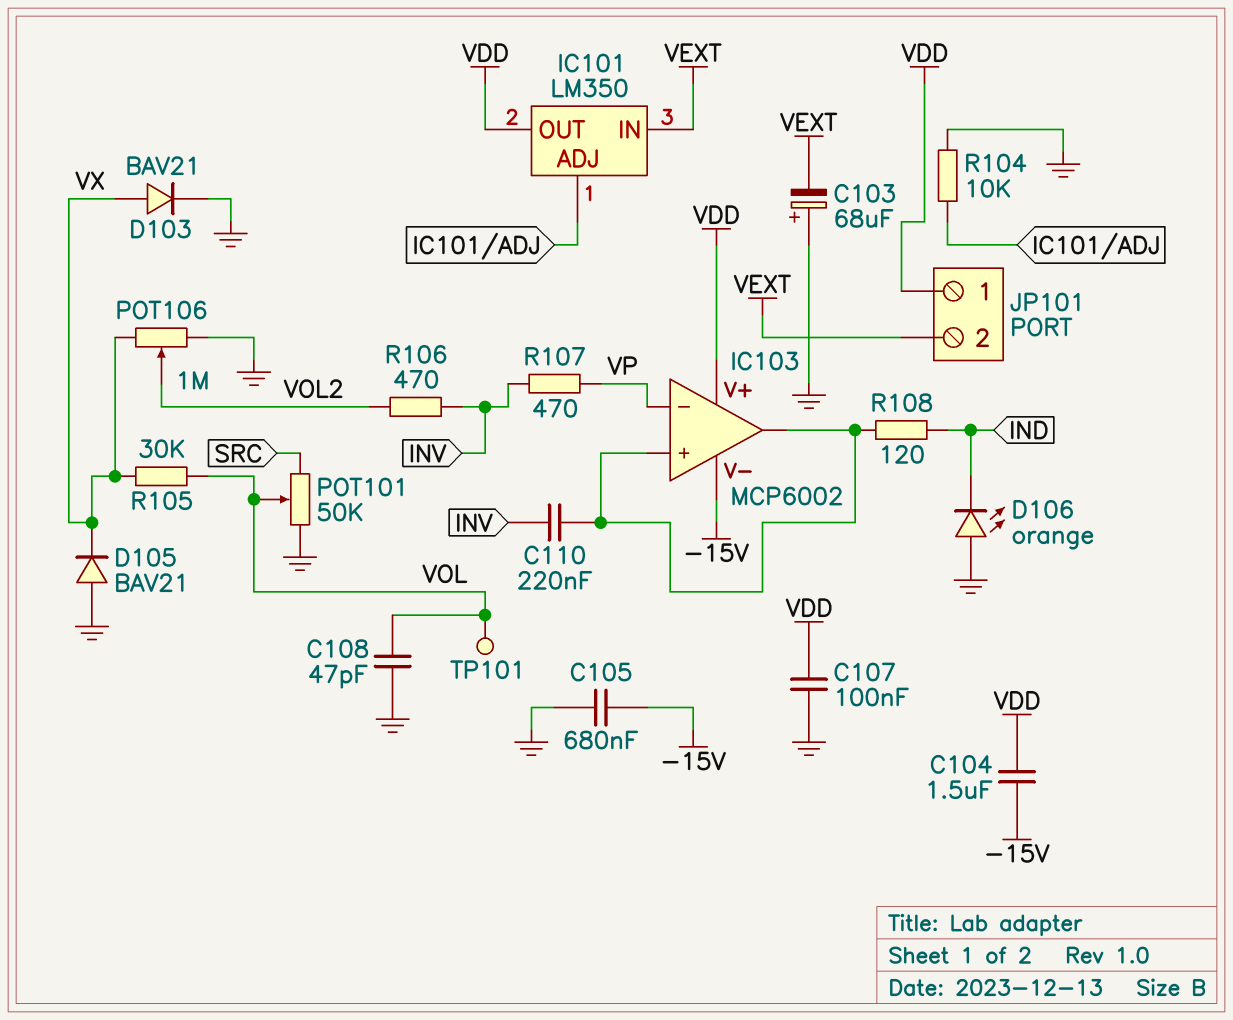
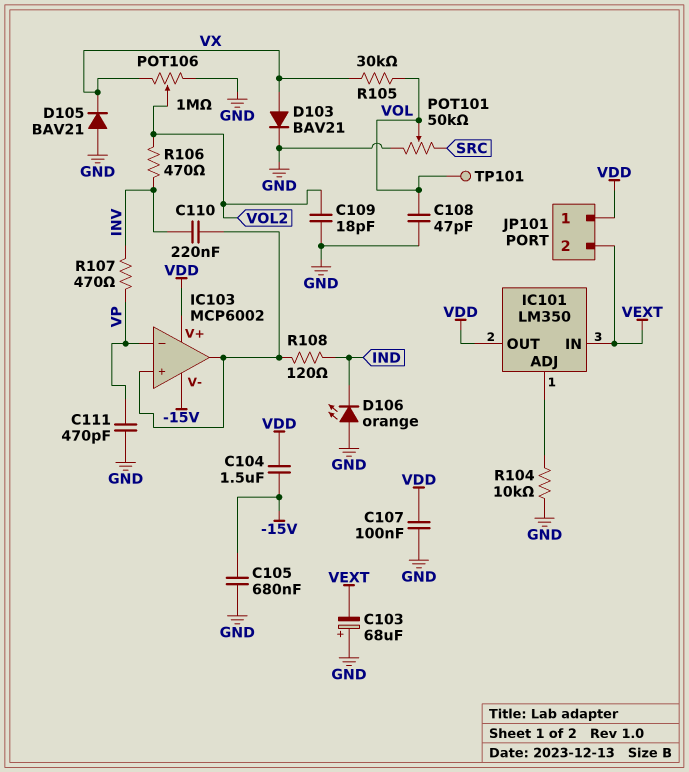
C109: none -> 18pF (GND, VOL2)
C111: none -> 470pF (GND, VP)

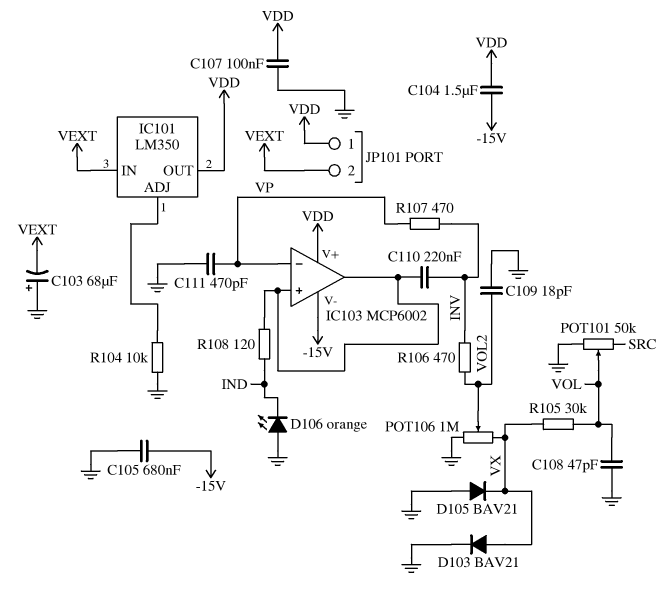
TP101: test point (VOL) -> none

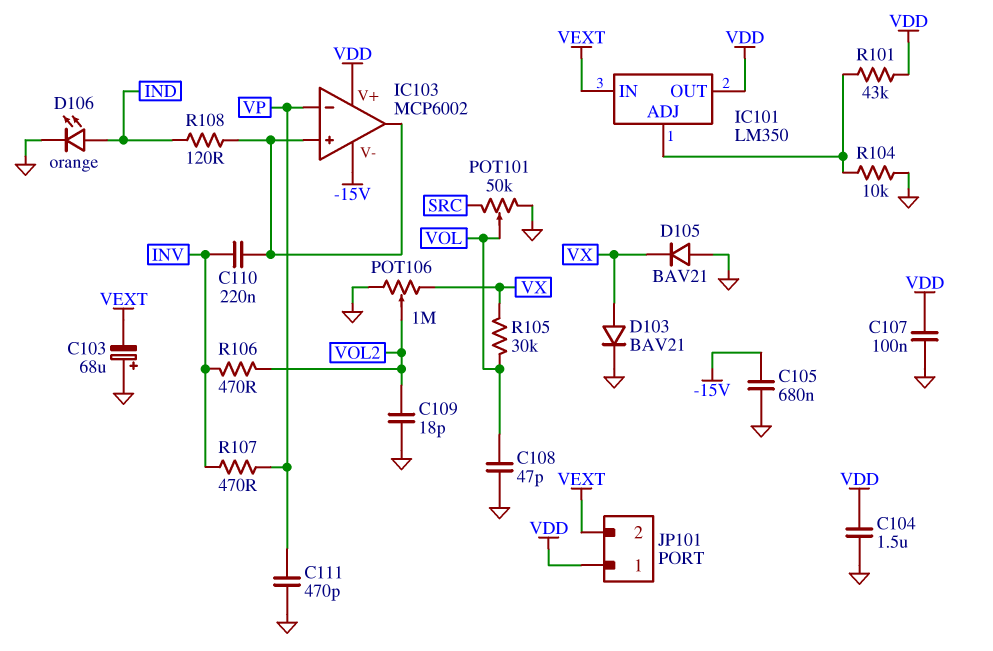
C104: 1.5uF (-15V, VDD) -> 1.5uF (GND, VDD)
D106: LED orange (A GND, K IND) -> LED orange (A IND, K GND)
R101: none -> 43k (IC101/ADJ, VDD)

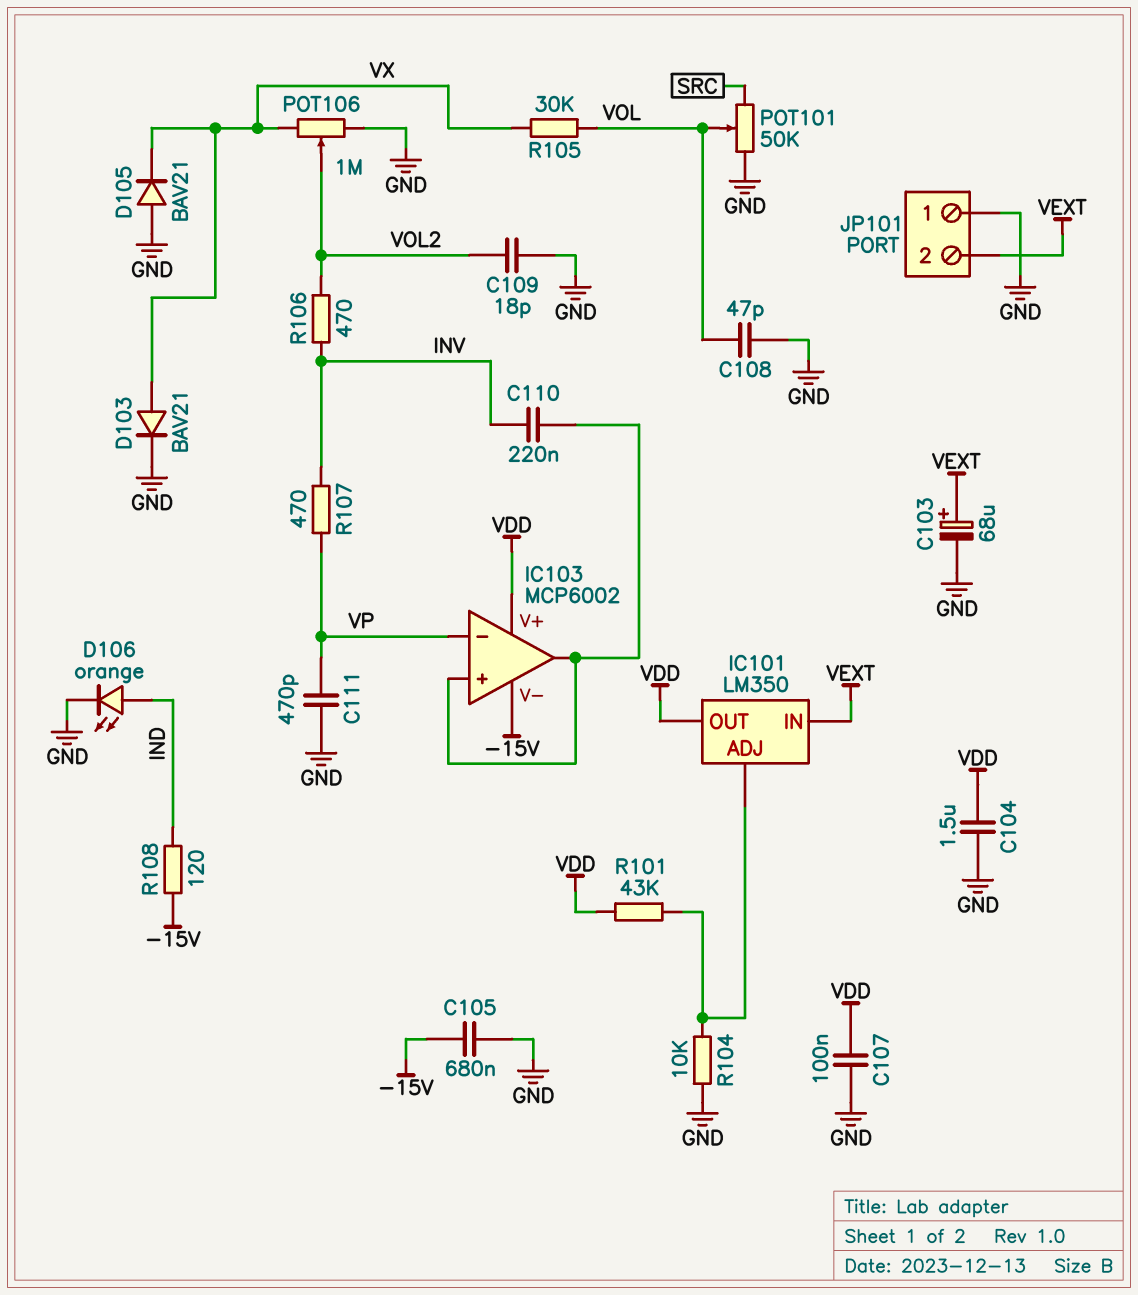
C103: 68uF (plus GND, minus VEXT) -> 68uF (plus VEXT, minus GND)
JP101 pin 1: VDD -> GND
R108: 120 (IC103/in+, IND) -> 120 (-15V, IND)

